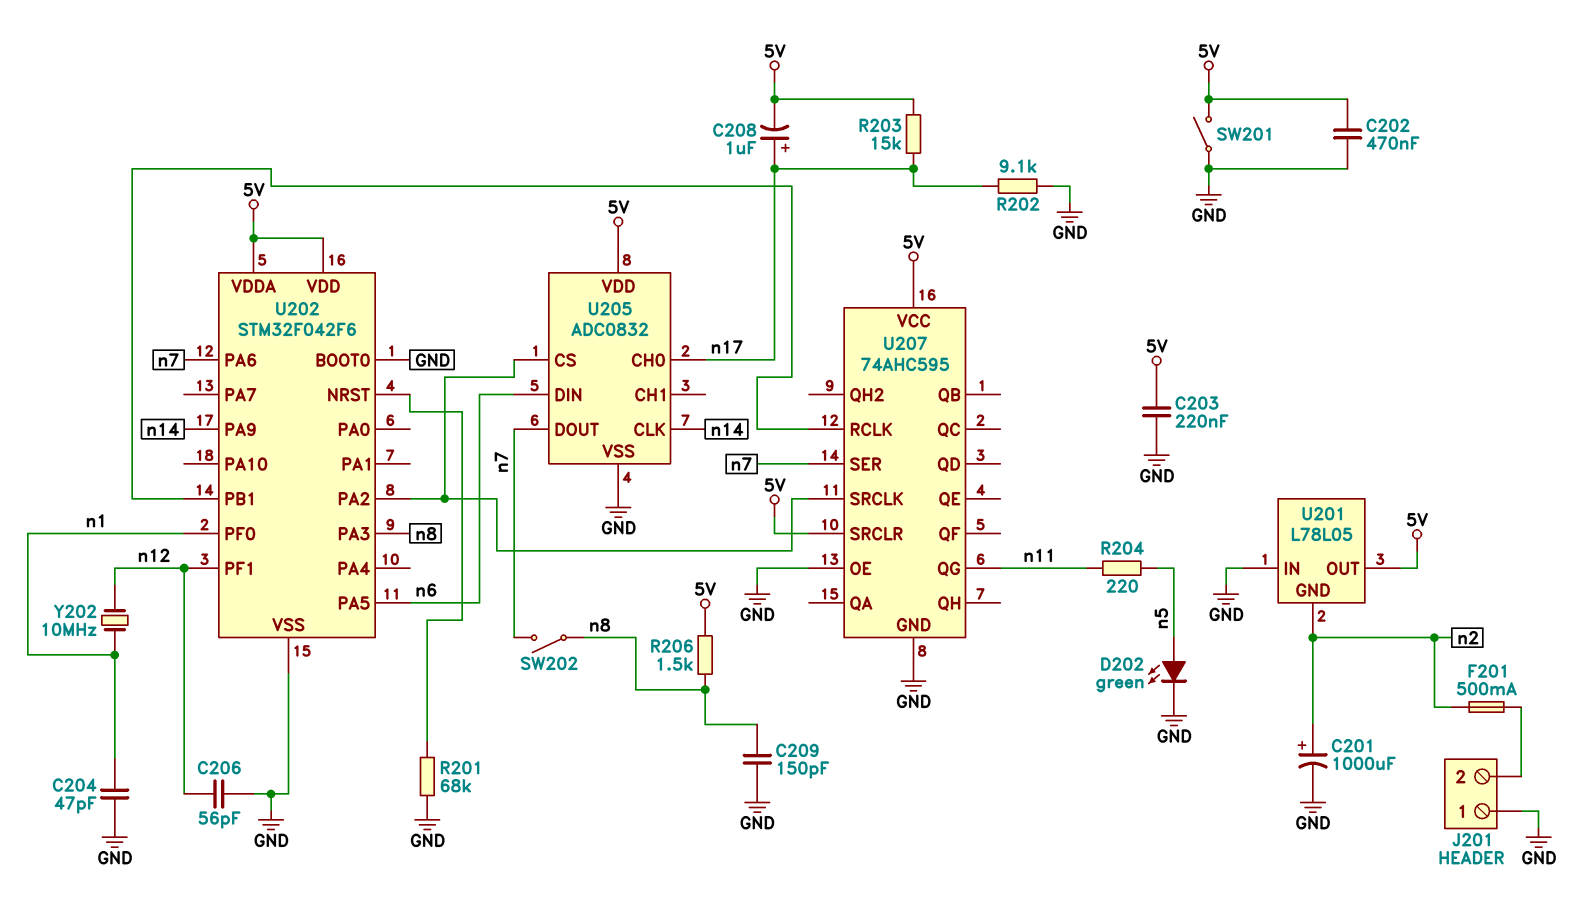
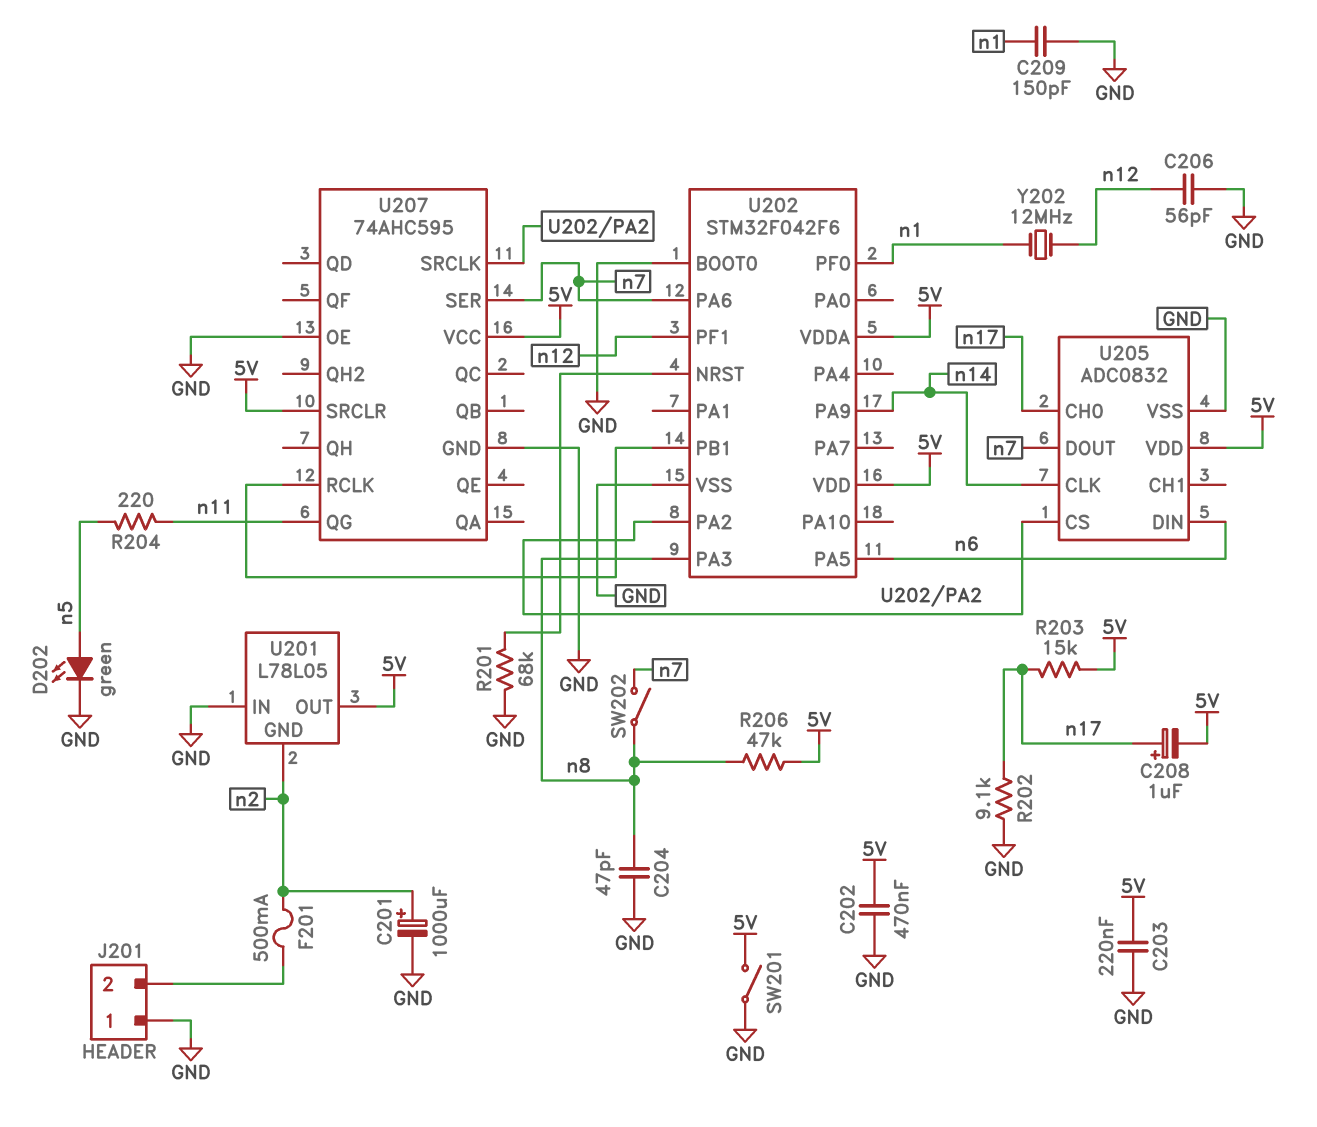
C204: 47pF (GND, n1) -> 47pF (GND, n8)
C209: 150pF (GND, n8) -> 150pF (GND, n1)
R206: 1.5k (5V, n8) -> 47k (5V, n8)
Y202: 10MHz (n1, n12) -> 12MHz (n1, n12)

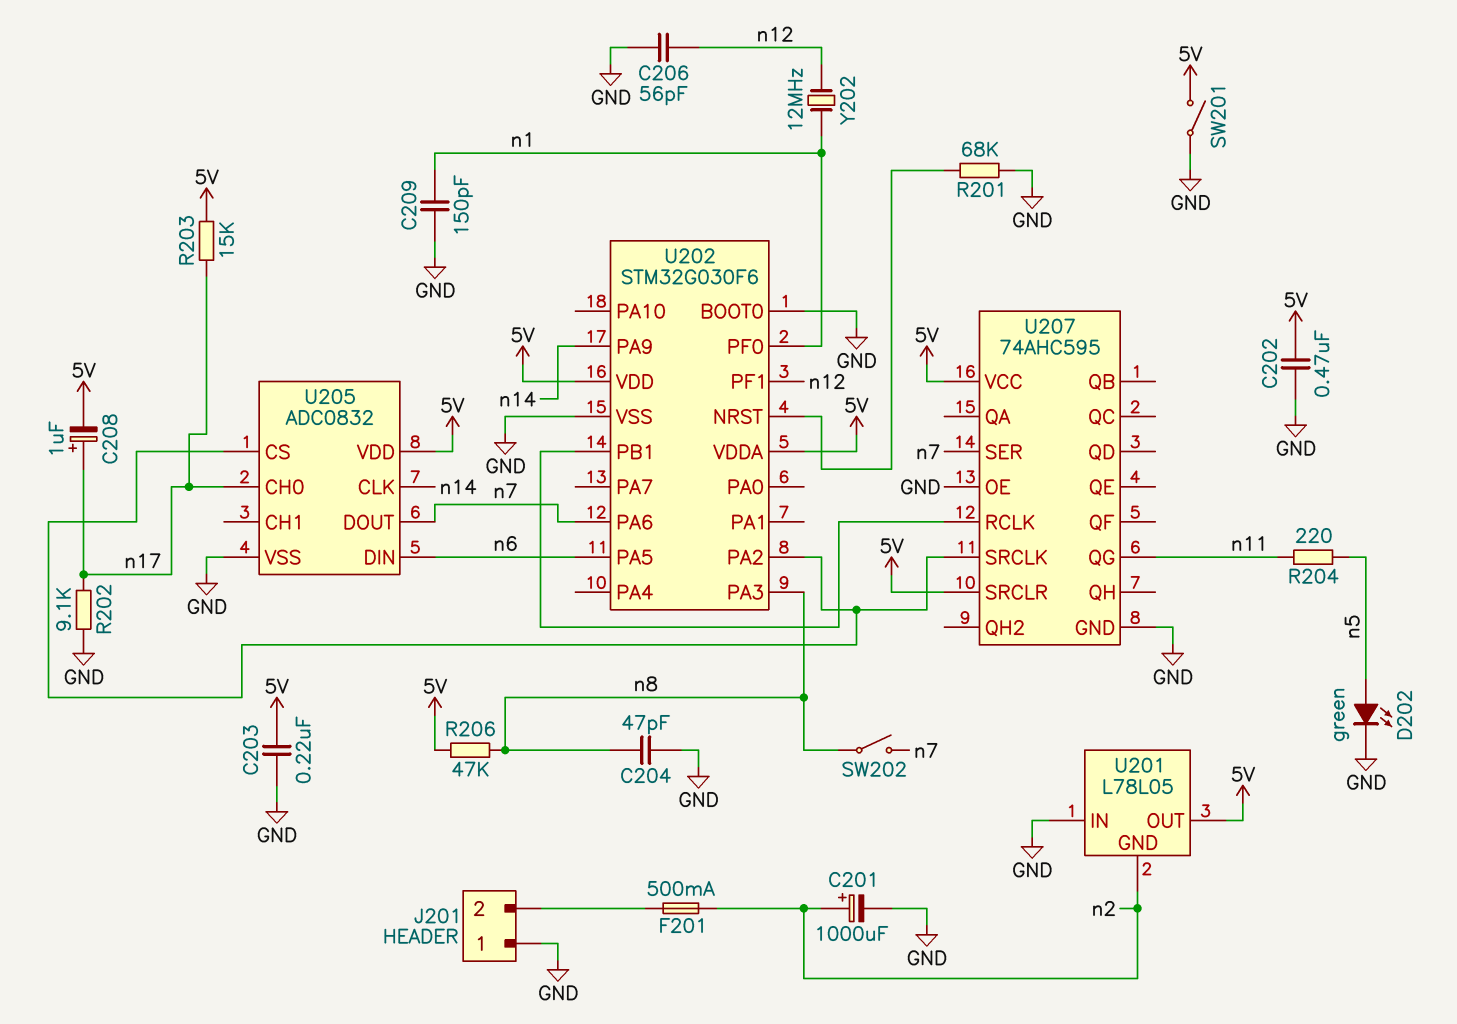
U202: STM32F042F6 -> STM32G030F6

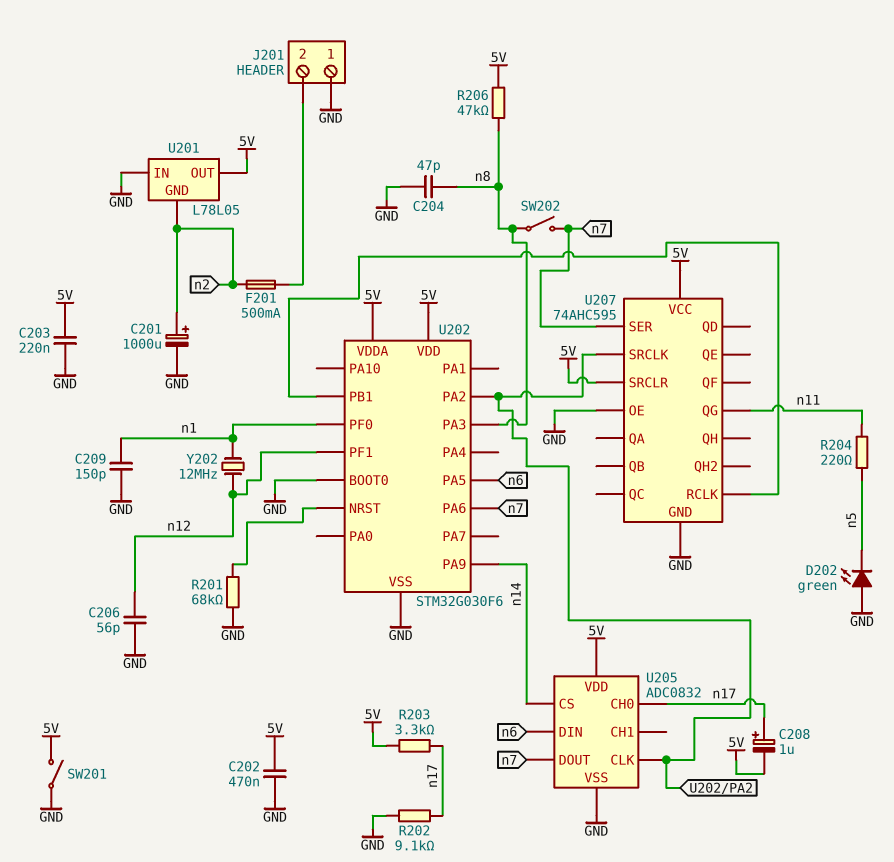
D202: LED green (A n5, K GND) -> LED green (A GND, K n5)
R203: 15k (5V, n17) -> 3.3k (5V, n17)
U205 pin CLK: n14 -> U202/PA2
U205 pin CS: U202/PA2 -> n14

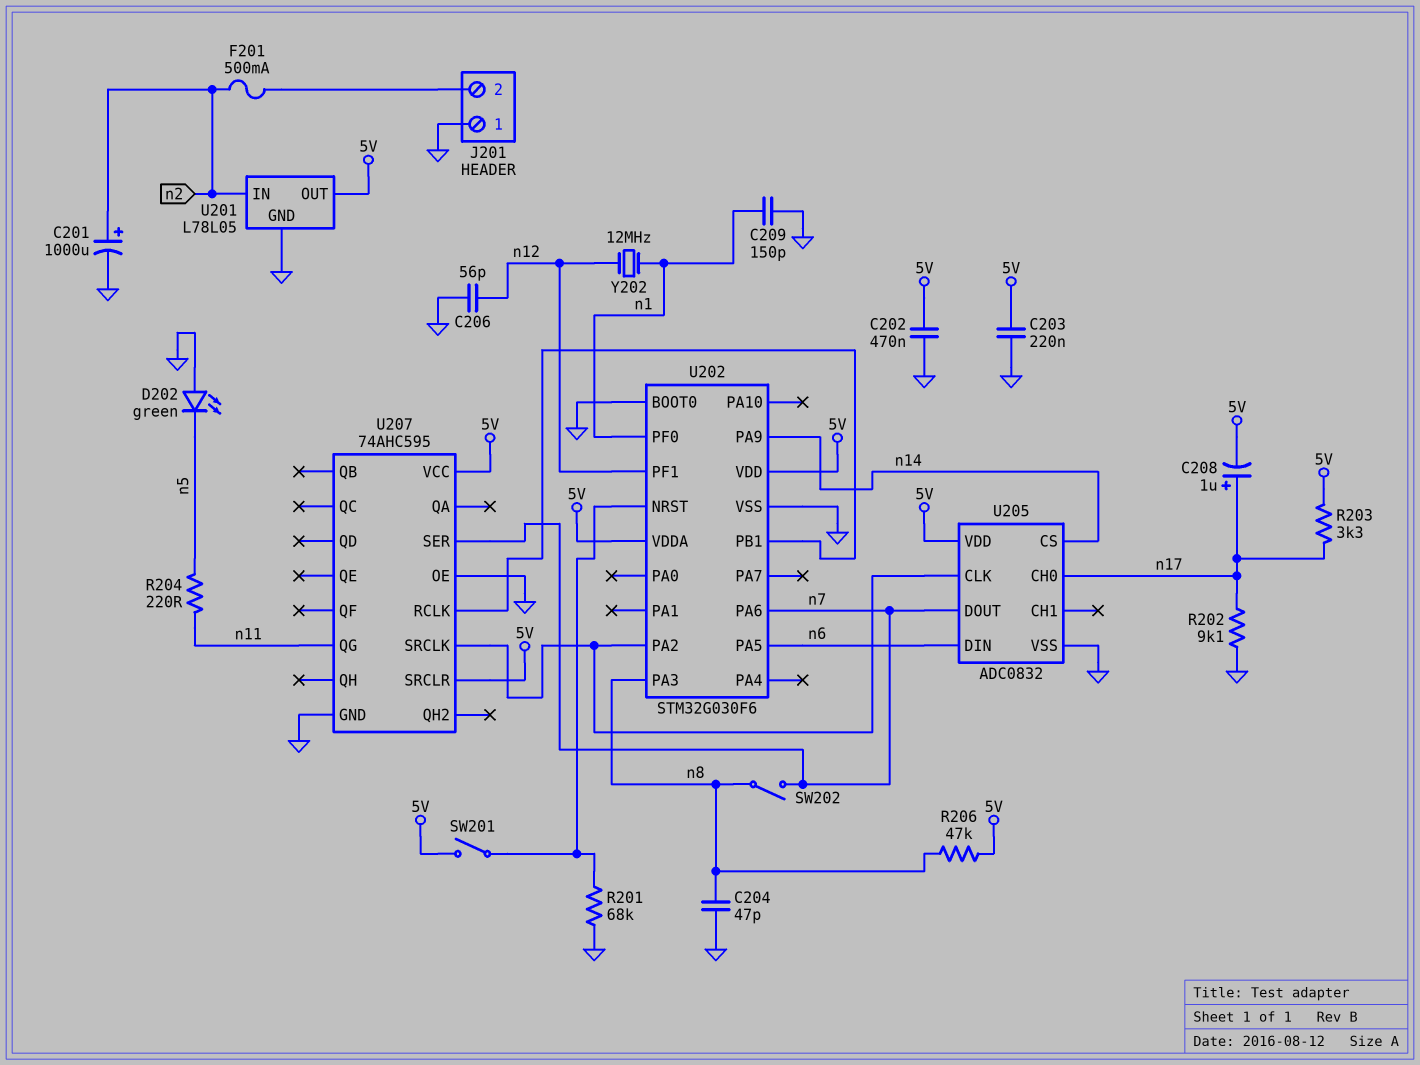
SW201: switch (5V, GND) -> switch (5V, U202/NRST)
U201 pin GND: n2 -> GND
U201 pin IN: GND -> n2

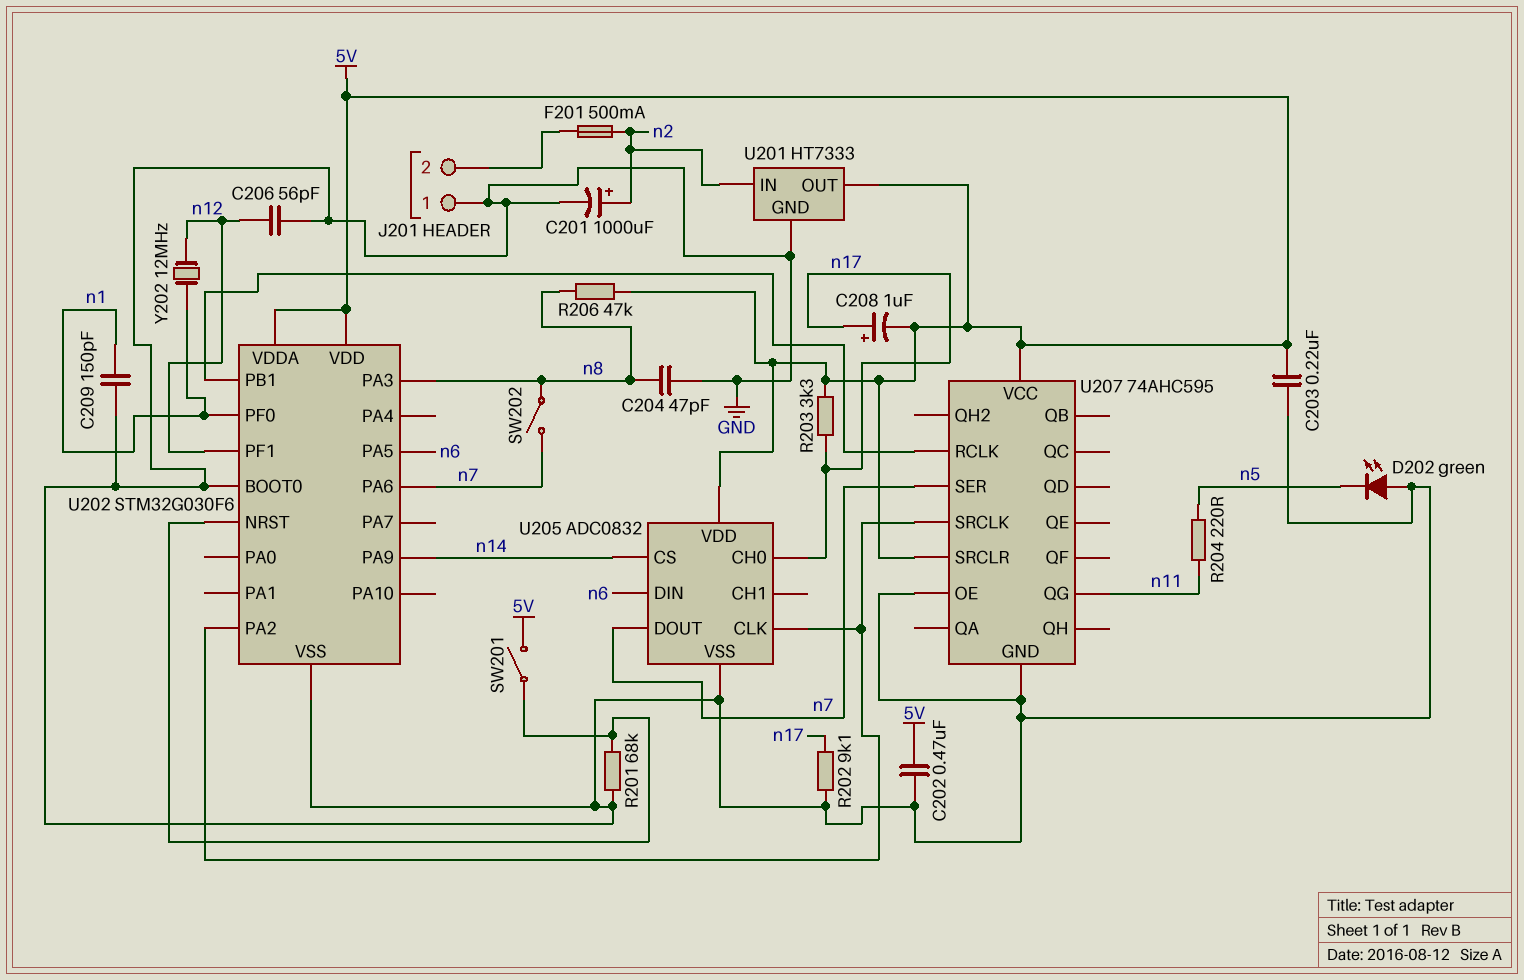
U201: L78L05 -> HT7333

